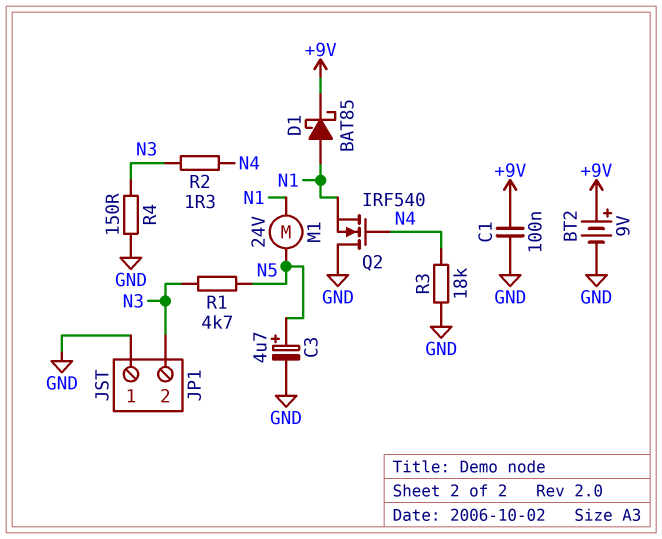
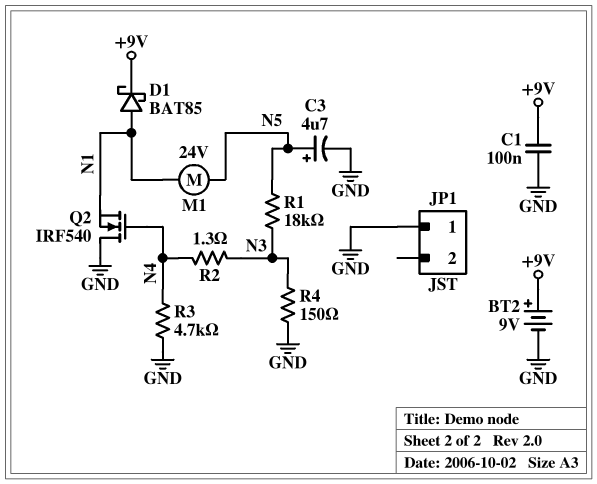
JP1 pin 2: N3 -> none
R1: 4.7k (N3, N5) -> 18k (N3, N5)
R3: 18k (GND, N4) -> 4.7k (GND, N4)

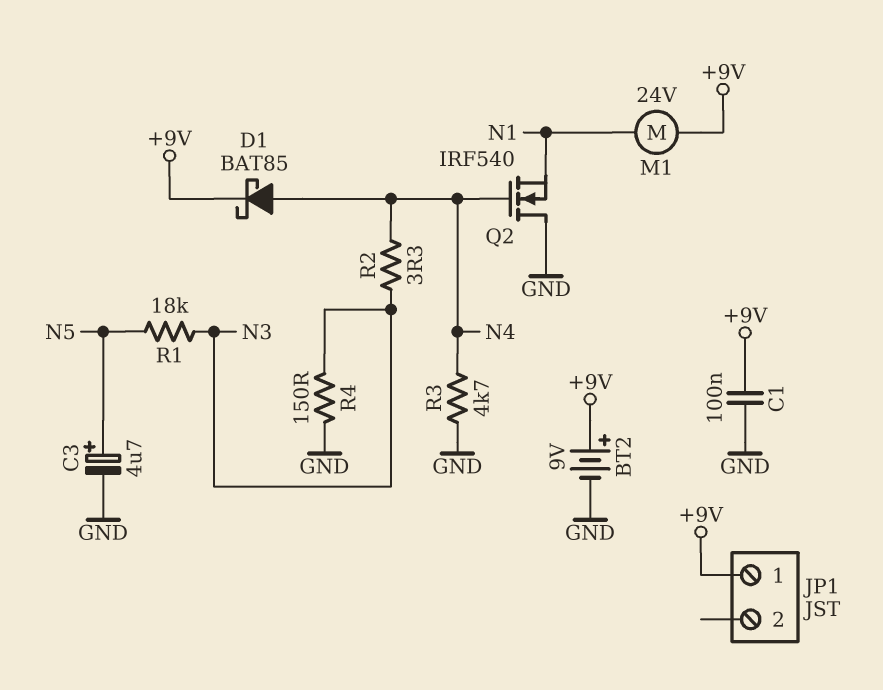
D1: schottky BAT85 (A N1, K +9V) -> schottky BAT85 (A N4, K +9V)
JP1 pin 1: GND -> +9V
M1: motor 24V (N1, N5) -> motor 24V (+9V, N1)
R2: 1.3 (N3, N4) -> 3.3 (N3, N4)

